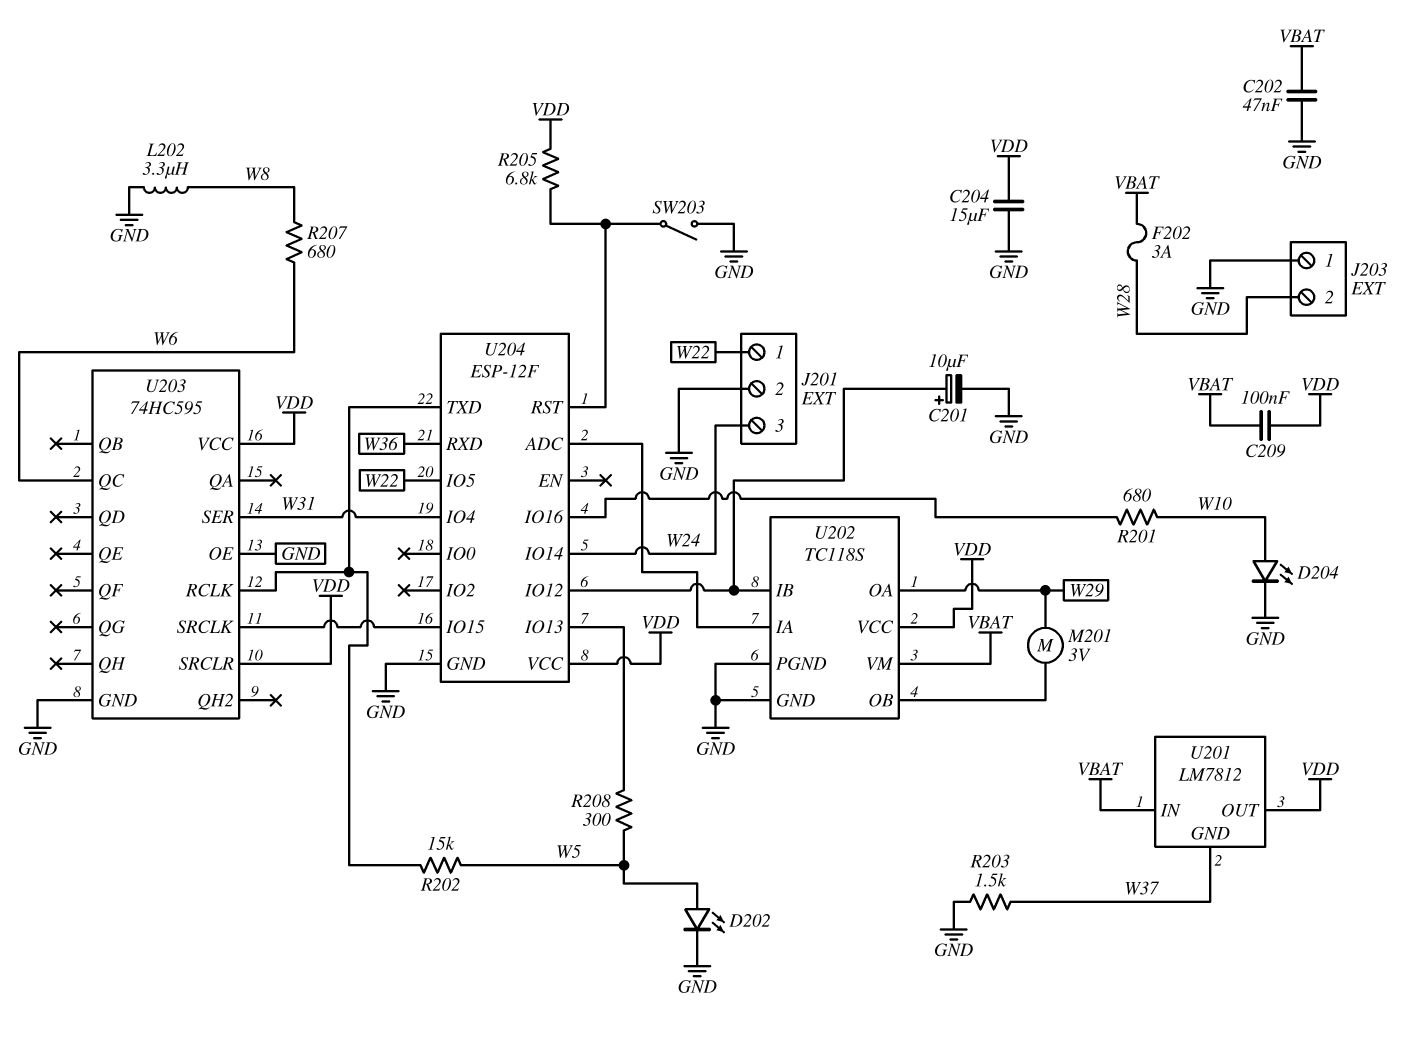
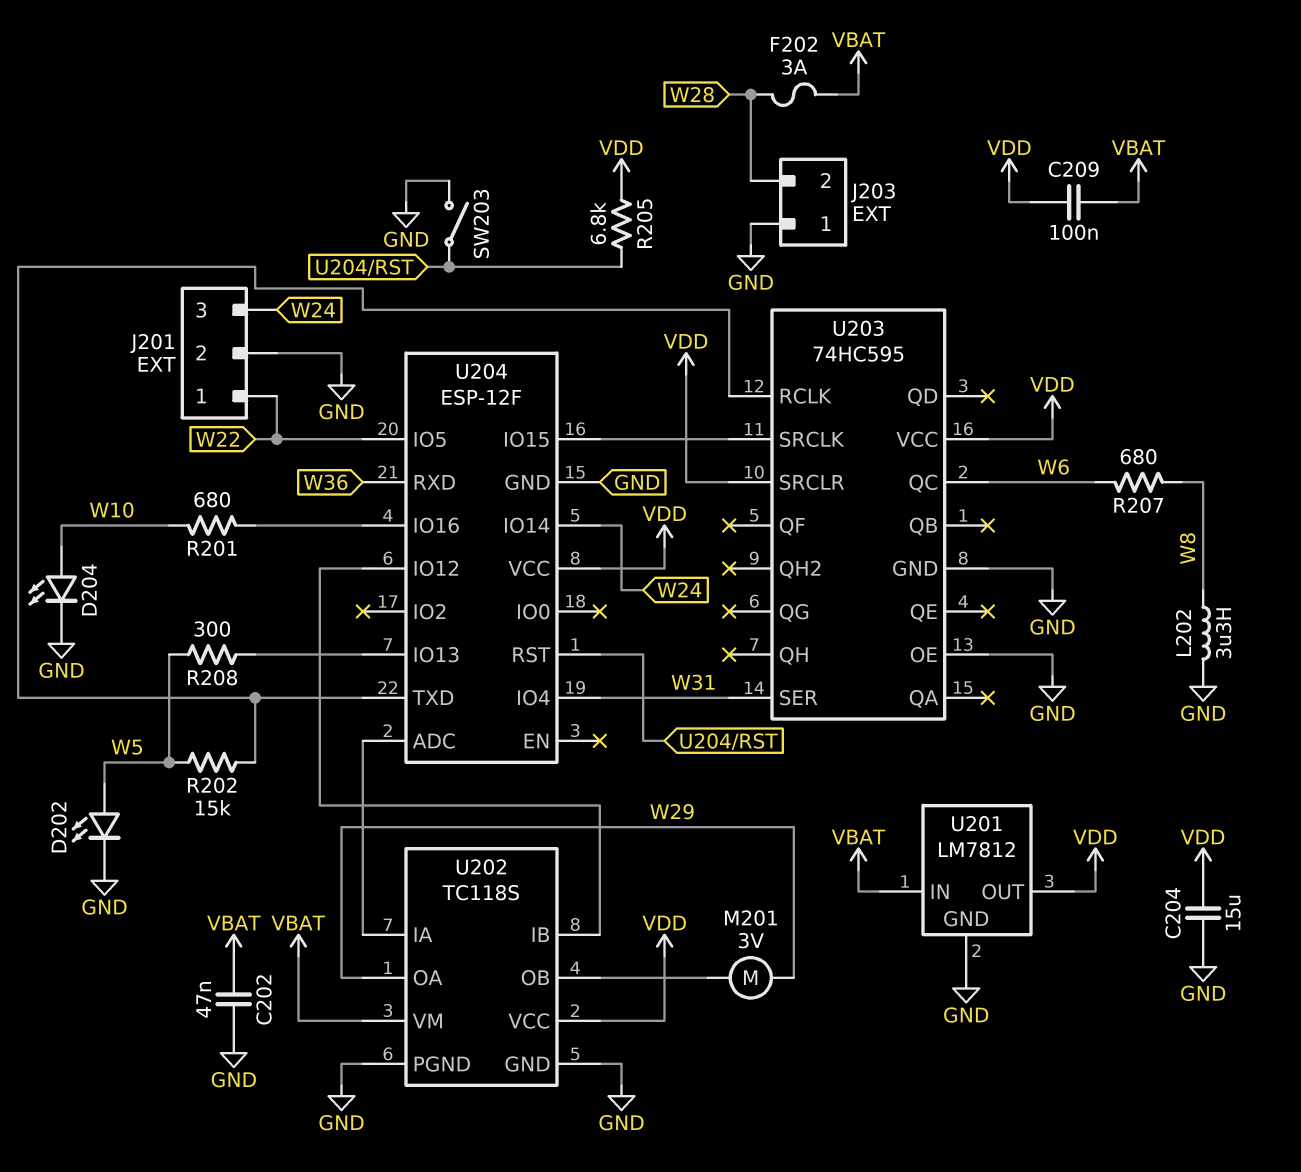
C201: 10uF (plus U202/IB, minus GND) -> none
R203: 1.5k (GND, W37) -> none
U201 pin GND: W37 -> GND

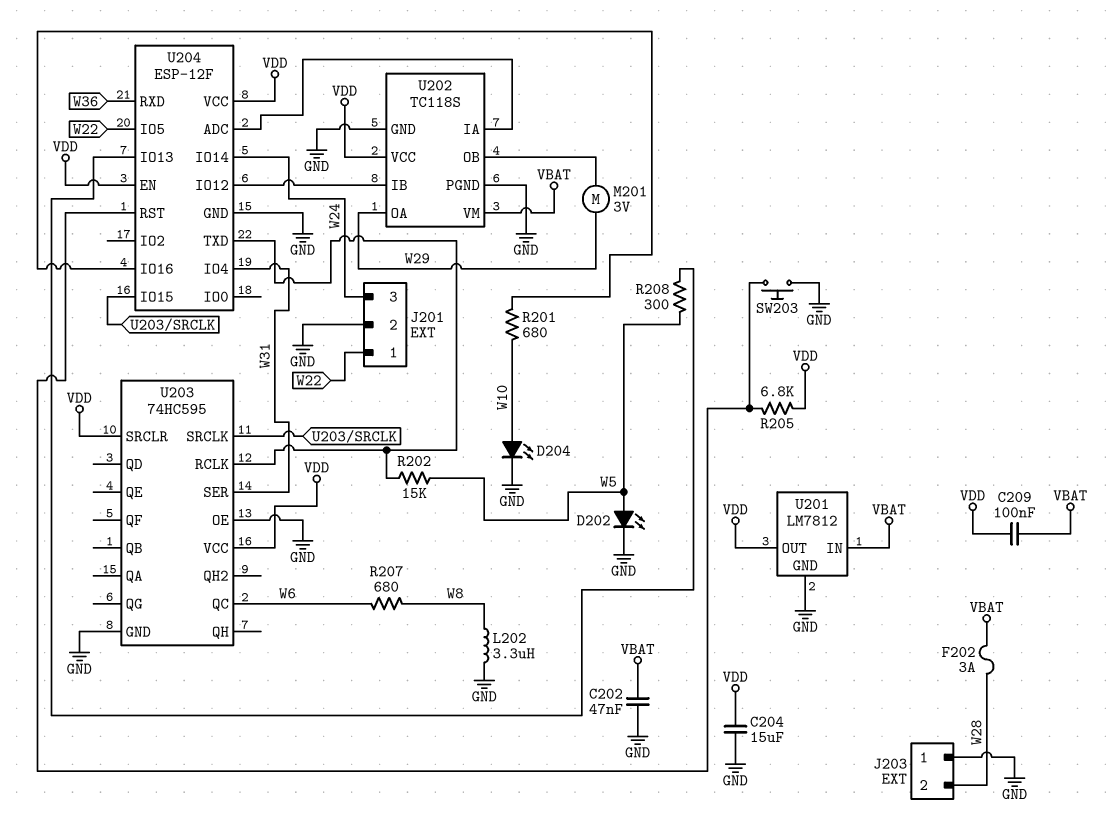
SW203: switch (GND, U204/RST) -> button (GND, U204/RST)
U204 pin EN: none -> VDD

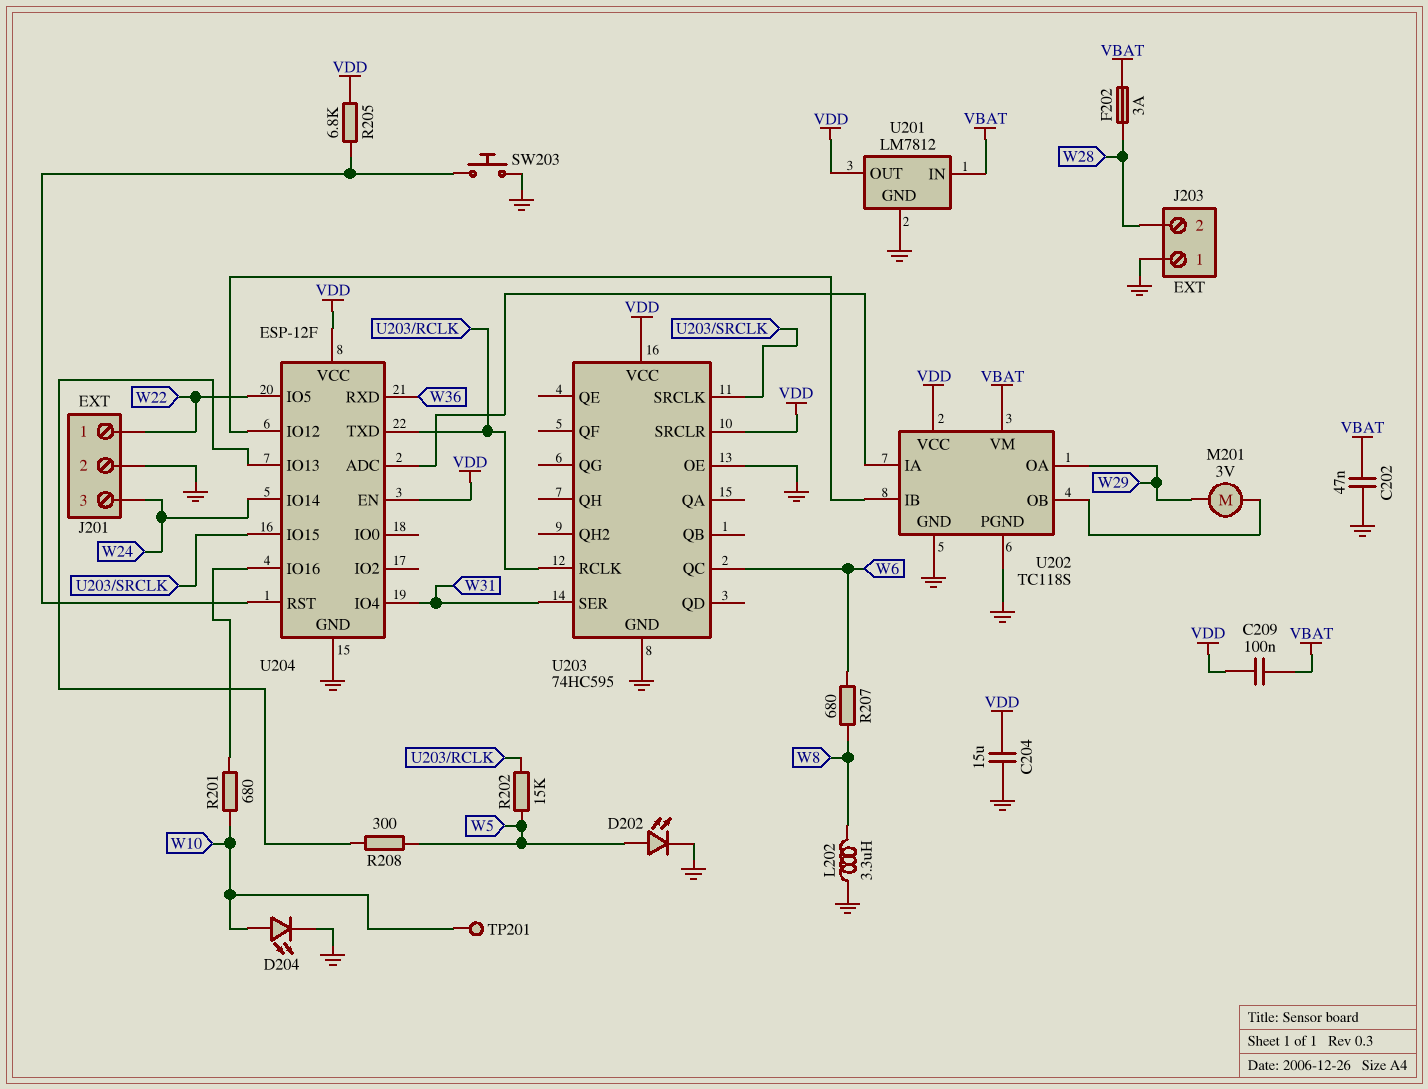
TP201: none -> test point (W10)

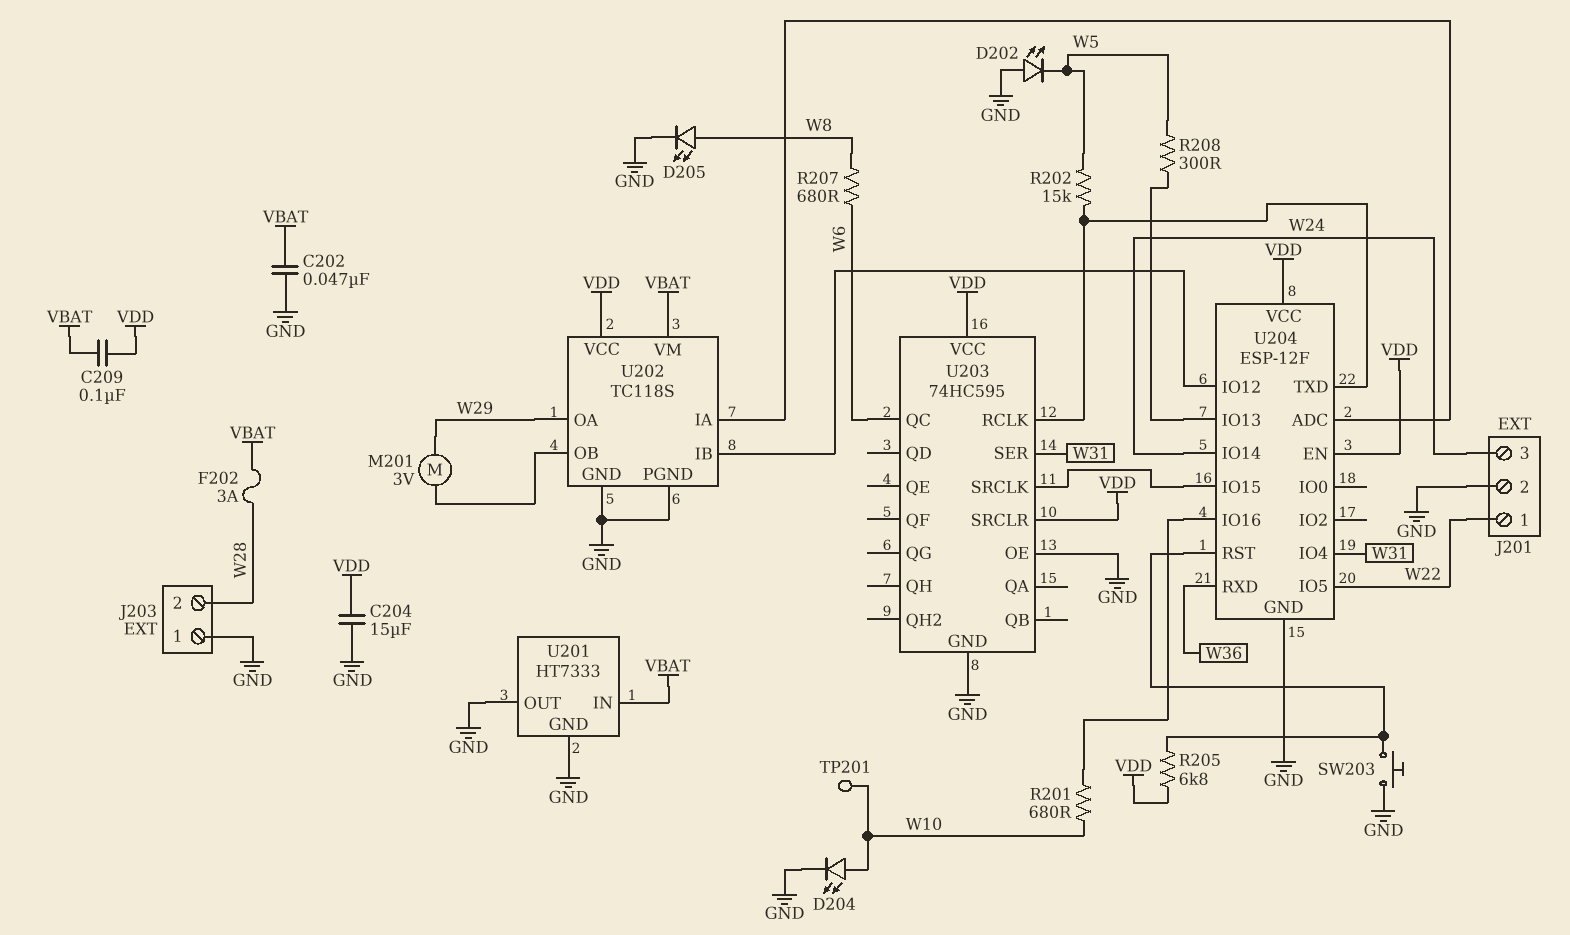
D202: LED (A W5, K GND) -> LED (A GND, K W5)
D205: none -> LED (A W8, K GND)
L202: 3.3uH (GND, W8) -> none
U201: LM7812 -> HT7333
U201 pin OUT: VDD -> GND

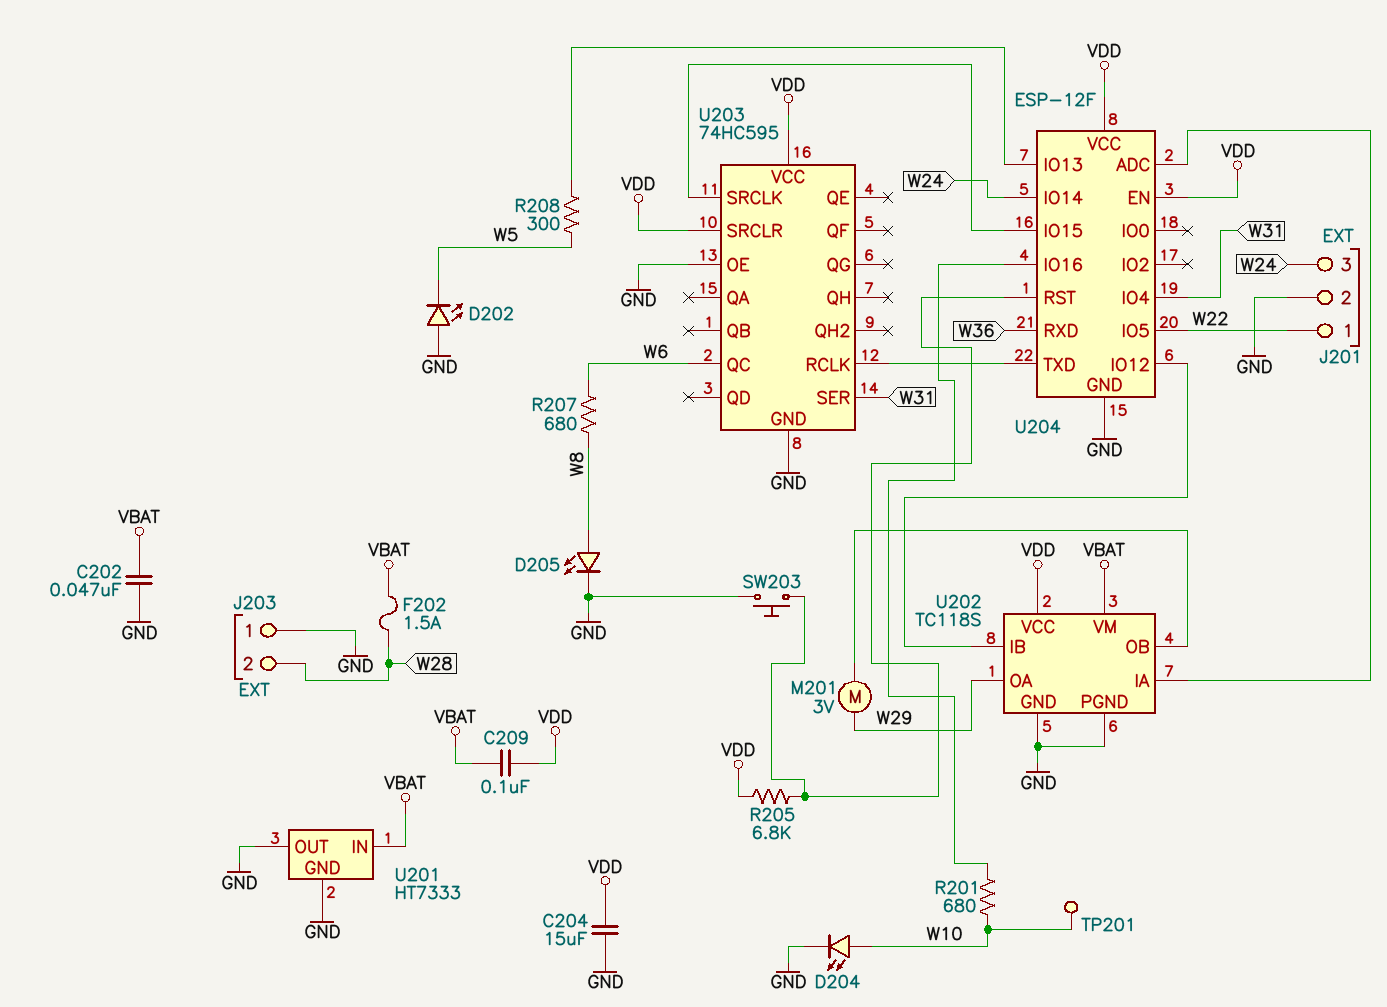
F202: 3A (VBAT, W28) -> 1.5A (VBAT, W28)
R202: 15k (U203/RCLK, W5) -> none

